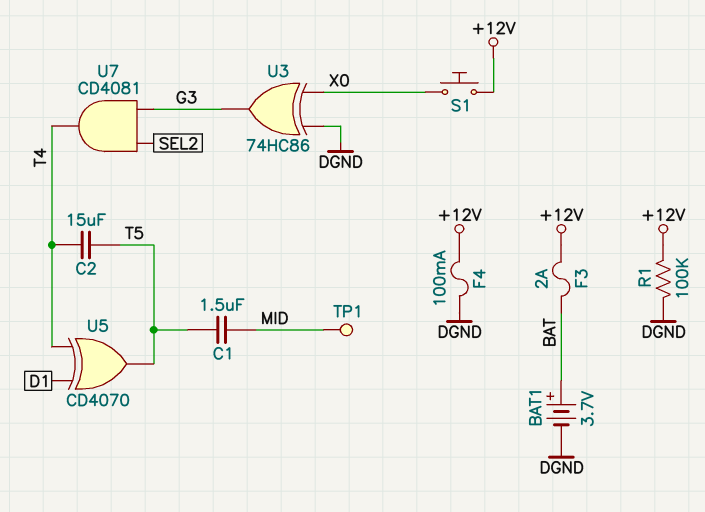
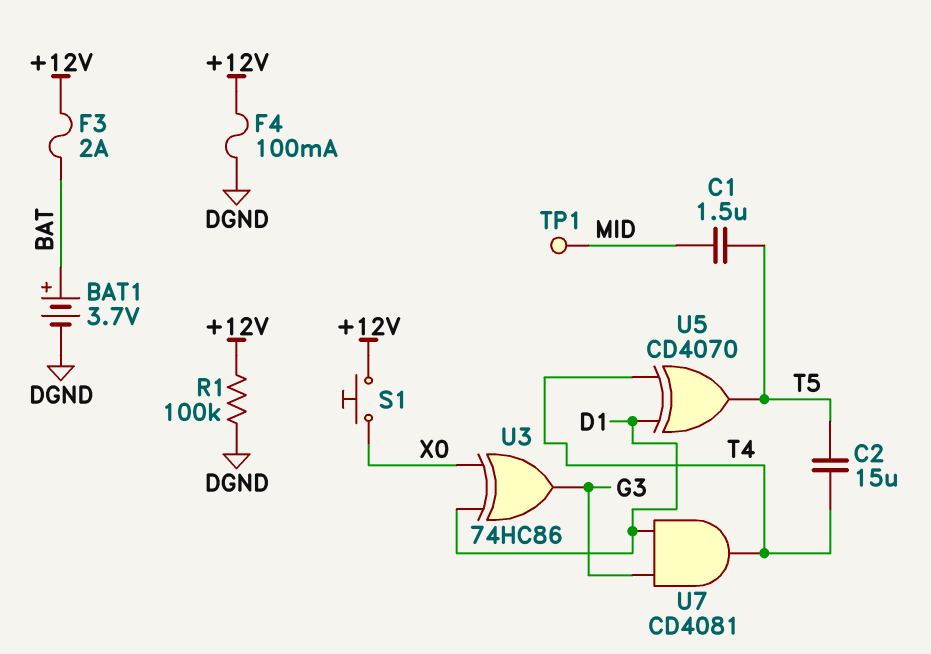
U3: XOR 74HC86 (in DGND, in X0, out G3) -> XOR 74HC86 (in D1, in X0, out G3)
U7: AND CD4081 (in G3, in SEL2, out T4) -> AND CD4081 (in D1, in G3, out T4)

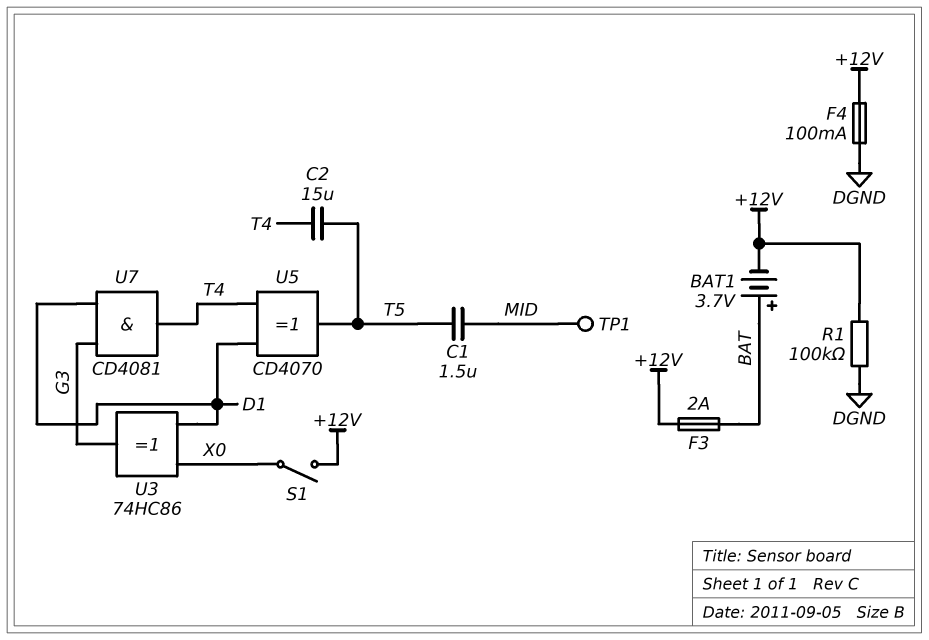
BAT1: 3.7V (plus BAT, minus DGND) -> 3.7V (plus BAT, minus +12V)
S1: button (+12V, X0) -> switch (+12V, X0)

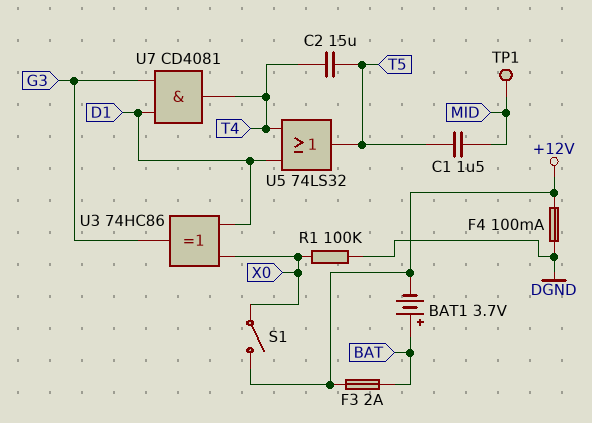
R1: 100k (+12V, DGND) -> 100k (DGND, X0)
U5: XOR CD4070 (in D1, in T4, out T5) -> OR 74LS32 (in D1, in T4, out T5)

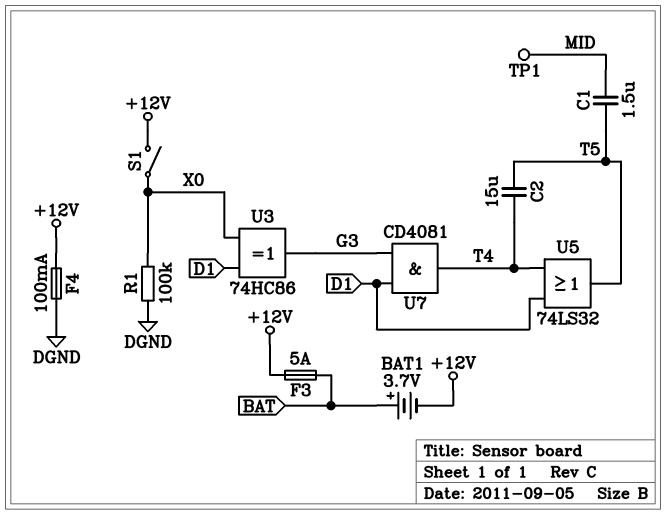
F3: 2A (+12V, BAT) -> 5A (+12V, BAT)

